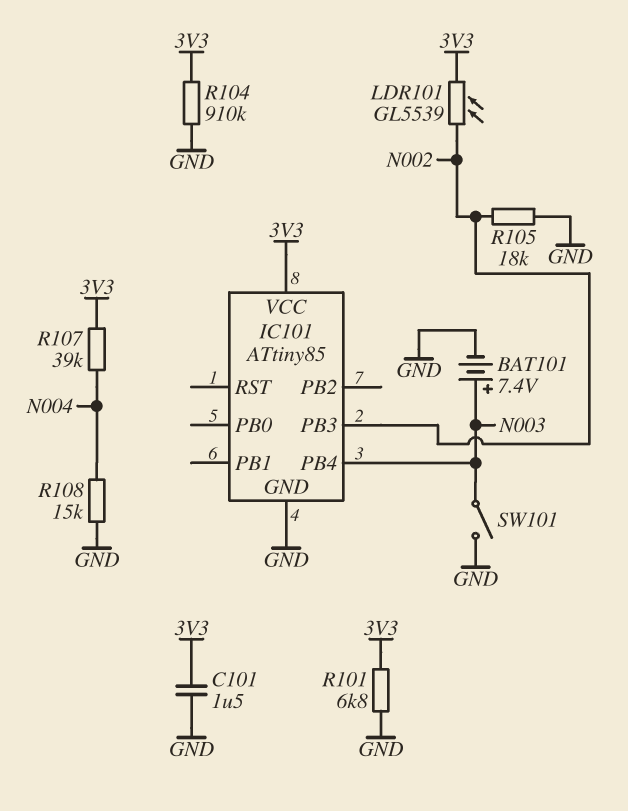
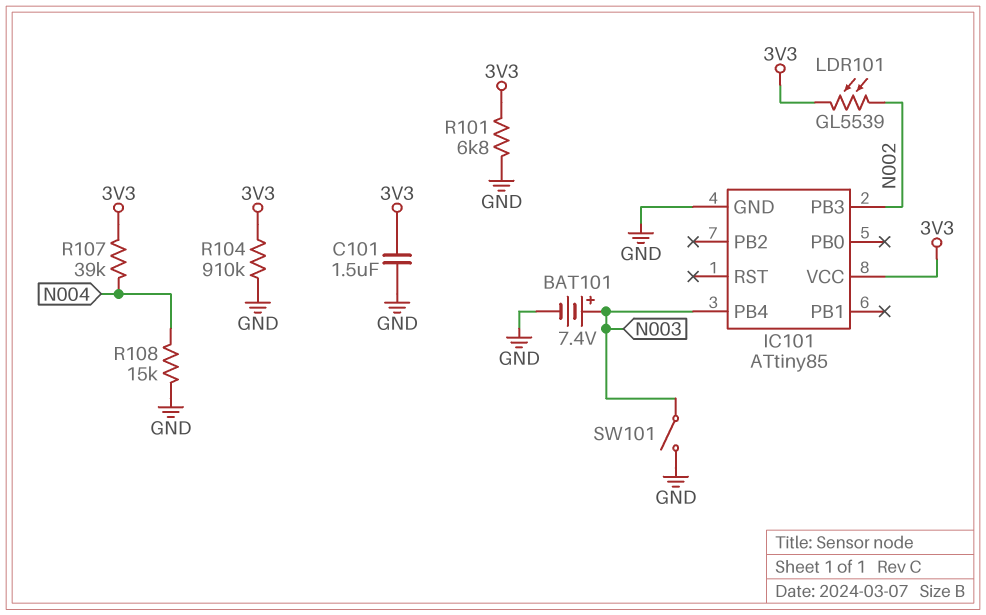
R105: 18k (GND, N002) -> none

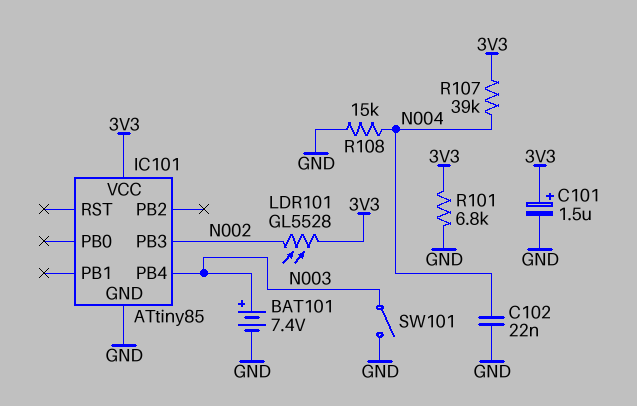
C101: 1.5uF (3V3, GND) -> 1.5uF (plus 3V3, minus GND)
C102: none -> 22nF (GND, N004)
LDR101: GL5539 (3V3, N002) -> GL5528 (3V3, N002)
R104: 910k (3V3, GND) -> none

